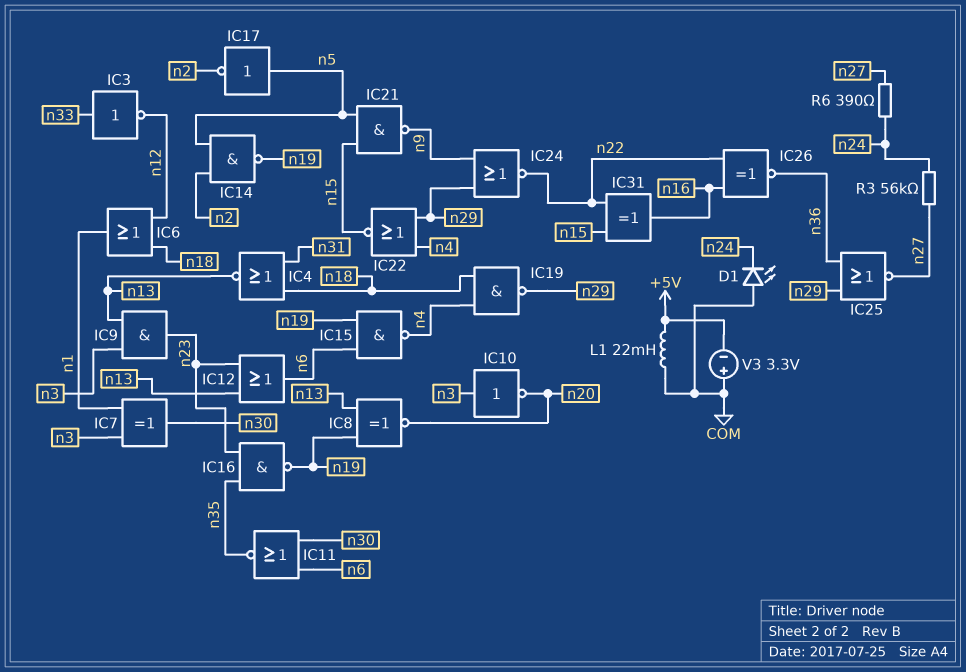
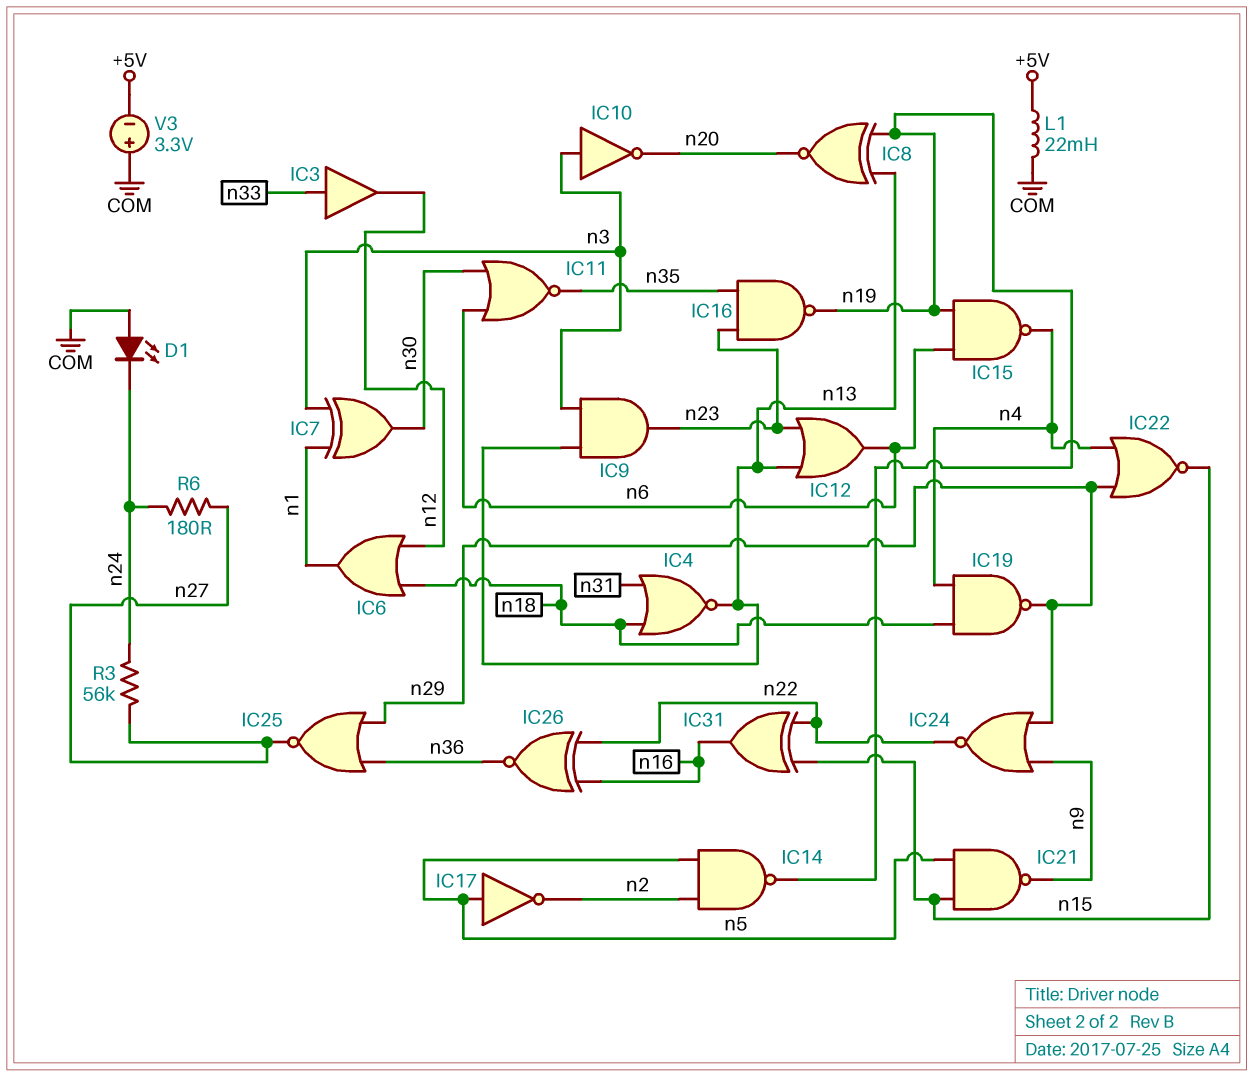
IC3: NOT (in n33, out n12) -> buffer (in n33, out n12)
R6: 390 (n24, n27) -> 180 (n24, n27)

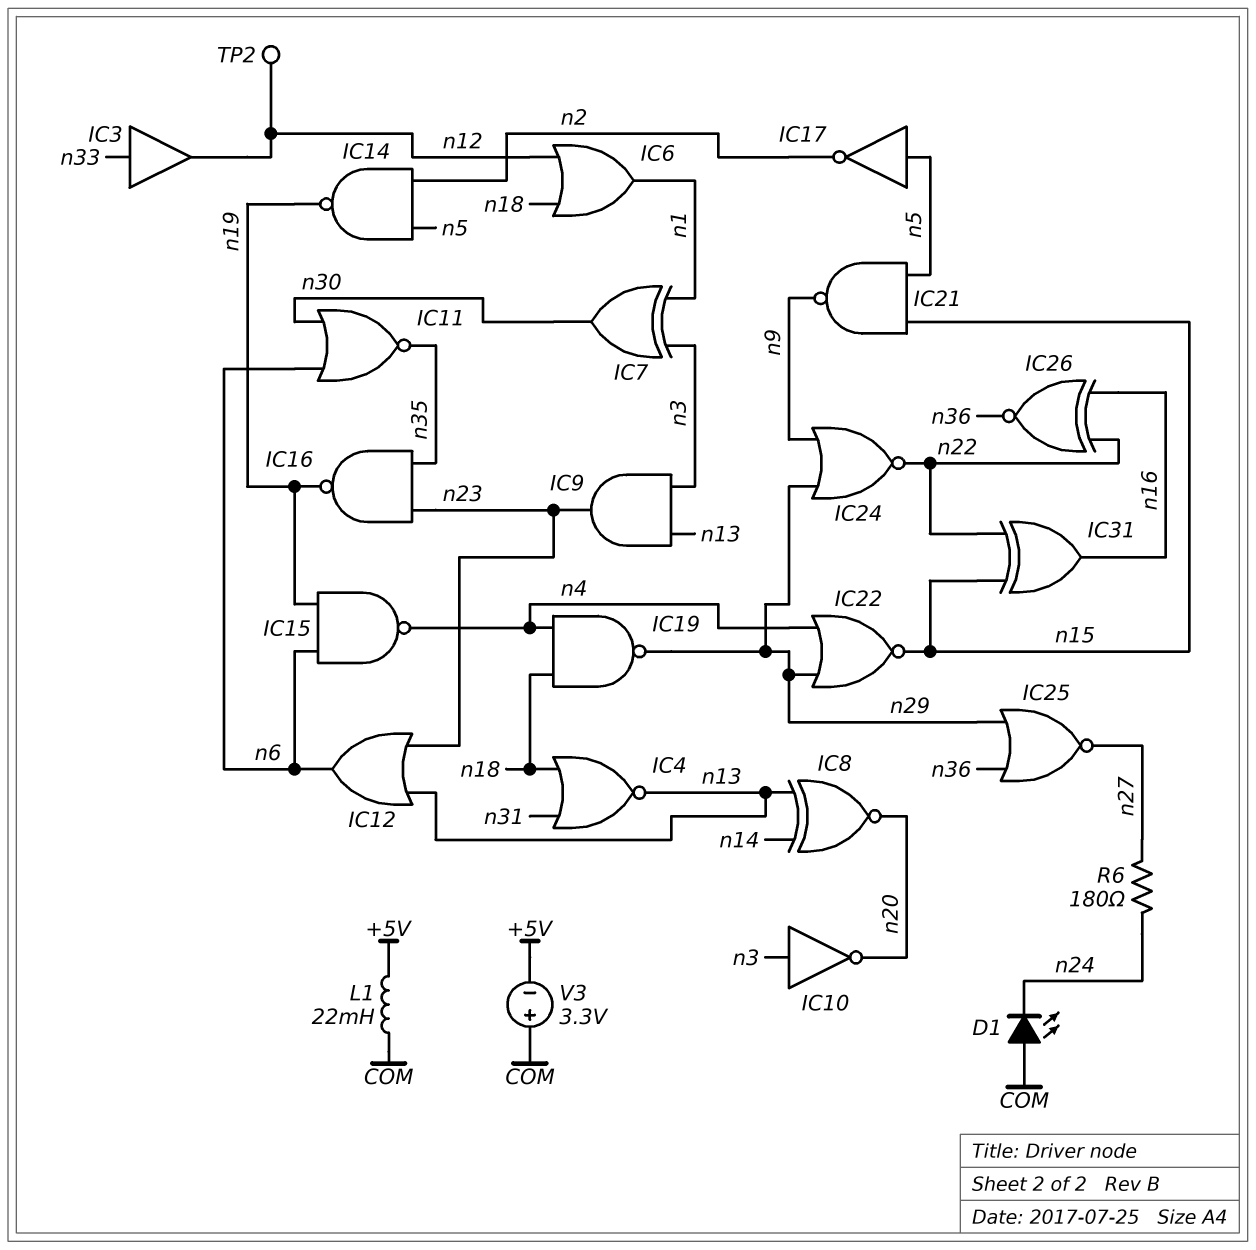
IC8: XNOR (in n13, in n19, out n20) -> XNOR (in n13, in n14, out n20)
R3: 56k (n24, n27) -> none
TP2: none -> test point (n12)

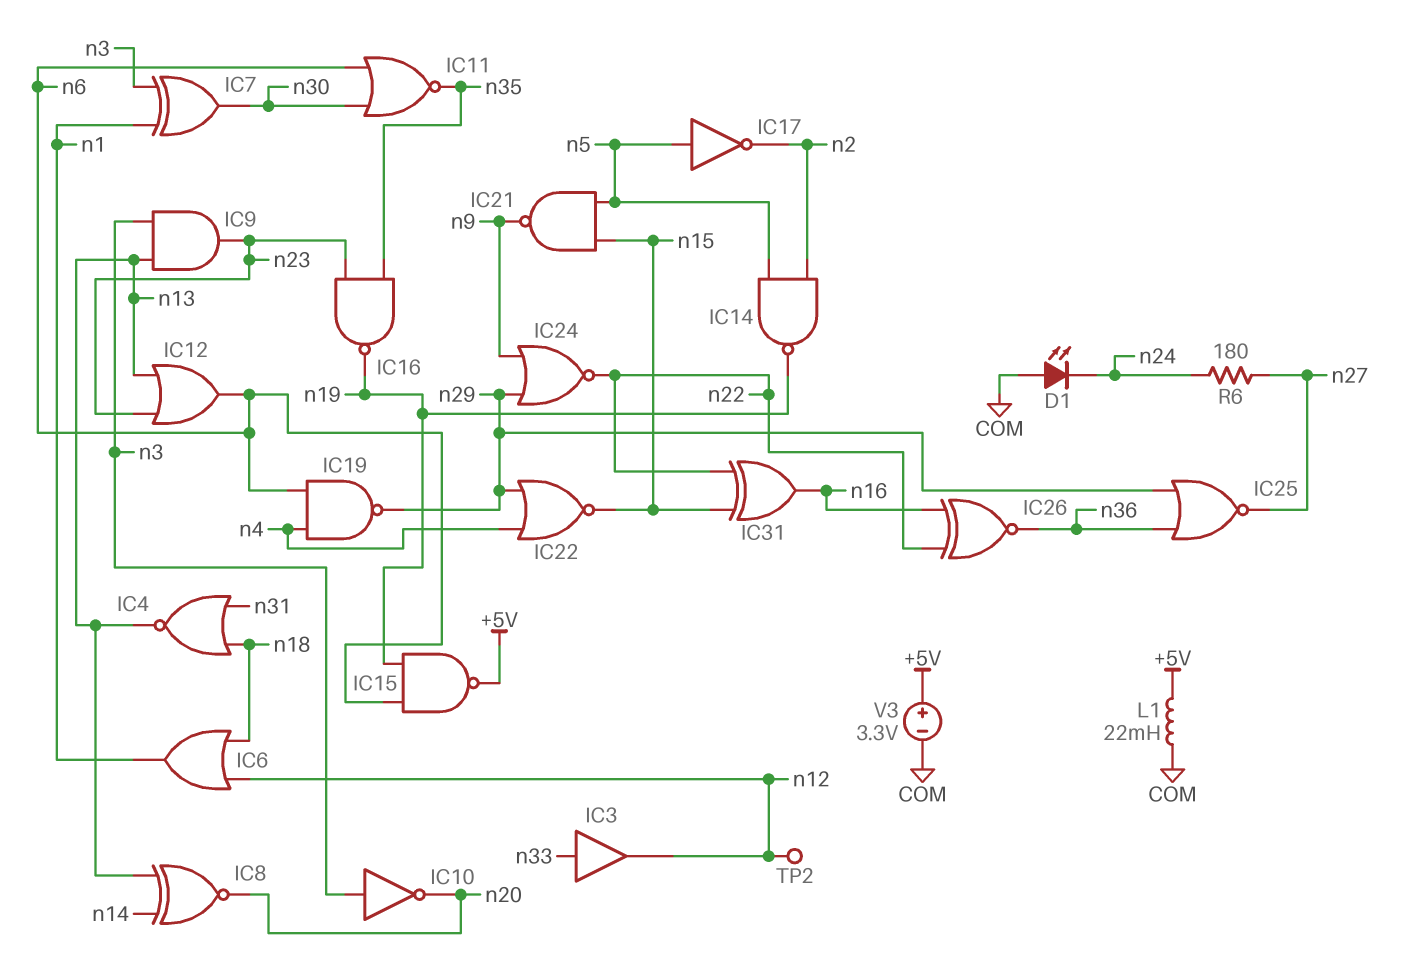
IC15: NAND (in n6, in n19, out n4) -> NAND (in n6, in n19, out +5V)
IC19: NAND (in n4, in n18, out n29) -> NAND (in n4, in n6, out n29)
V3: 3.3V (plus COM, minus +5V) -> 3.3V (plus +5V, minus COM)

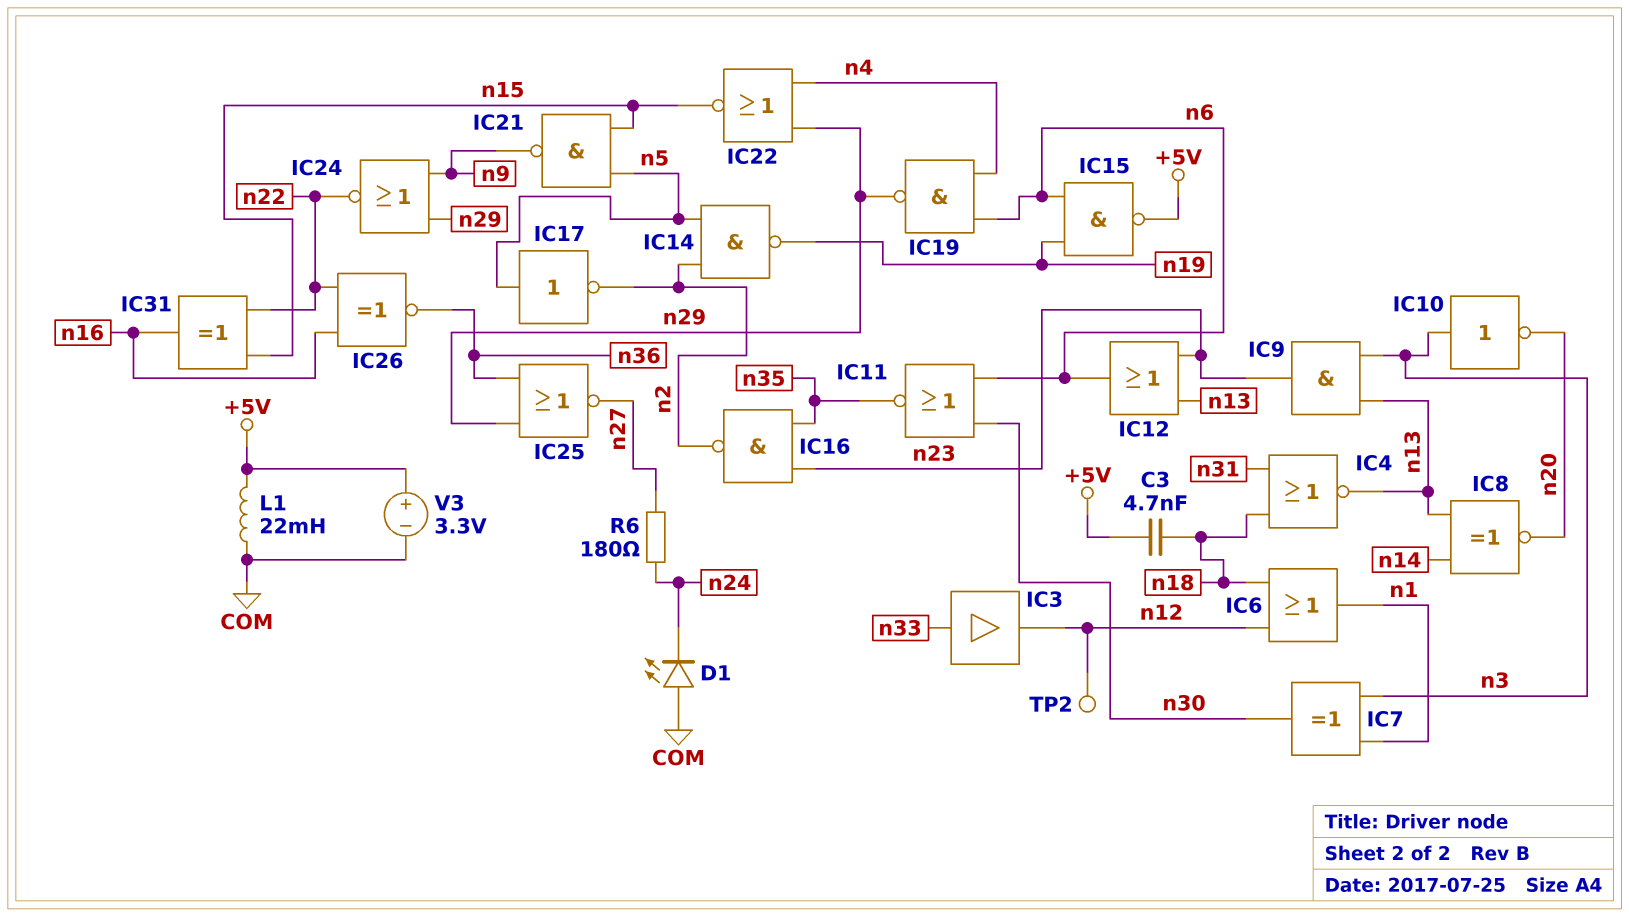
C3: none -> 4.7nF (+5V, n18)
IC16: NAND (in n23, in n35, out n19) -> NAND (in n23, in n35, out n2)

